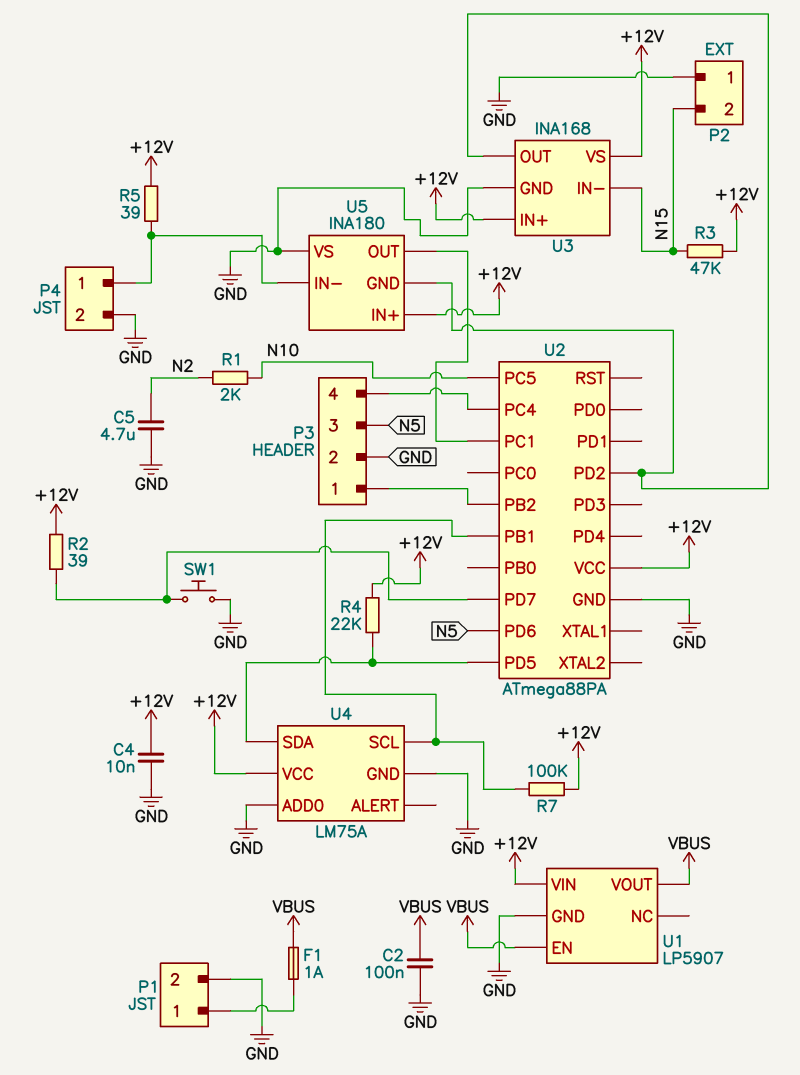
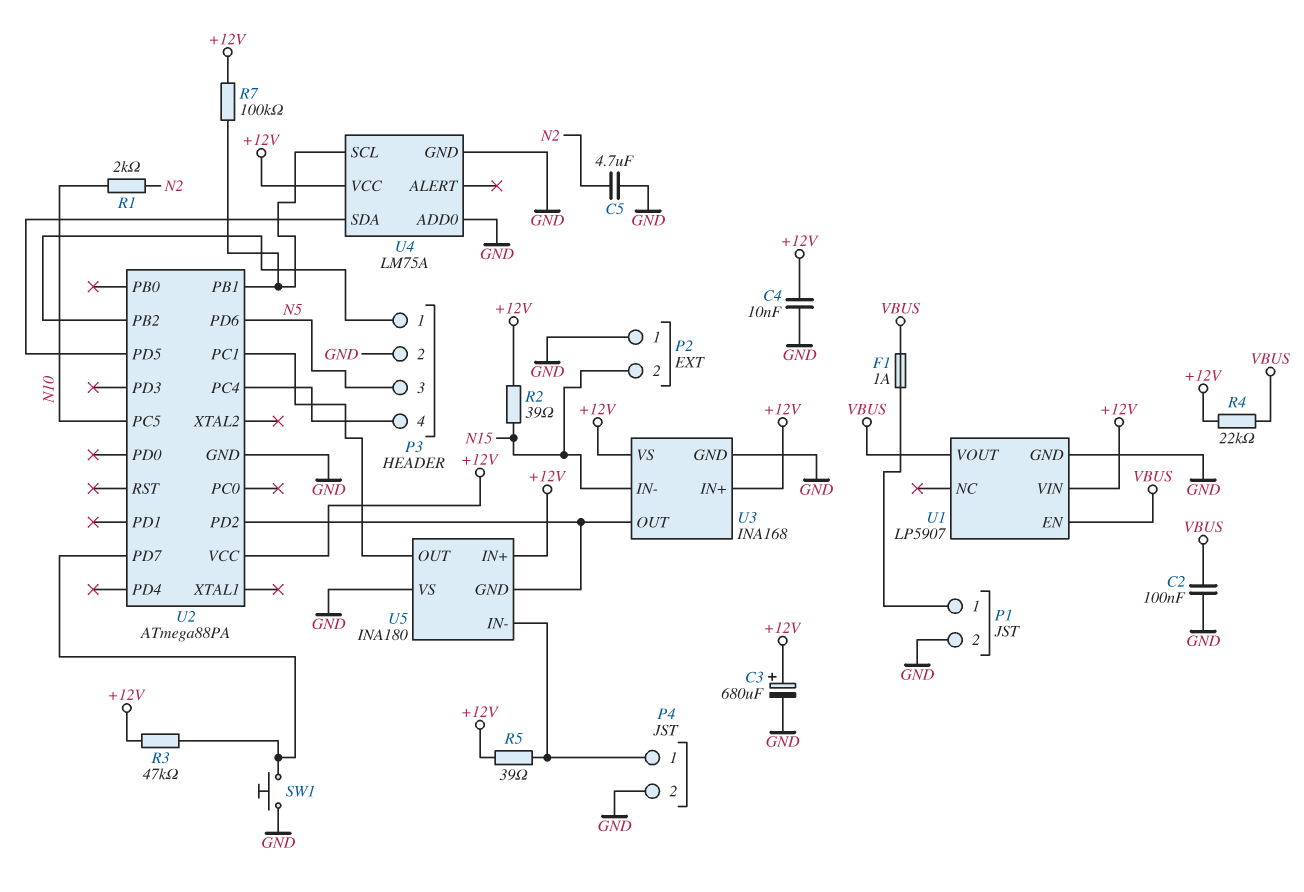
C3: none -> 680uF (plus +12V, minus GND)
R2: 39 (+12V, U2/PD7) -> 39 (+12V, N15)
R3: 47k (+12V, N15) -> 47k (+12V, U2/PD7)
R4: 22k (+12V, U2/PD5) -> 22k (+12V, VBUS)

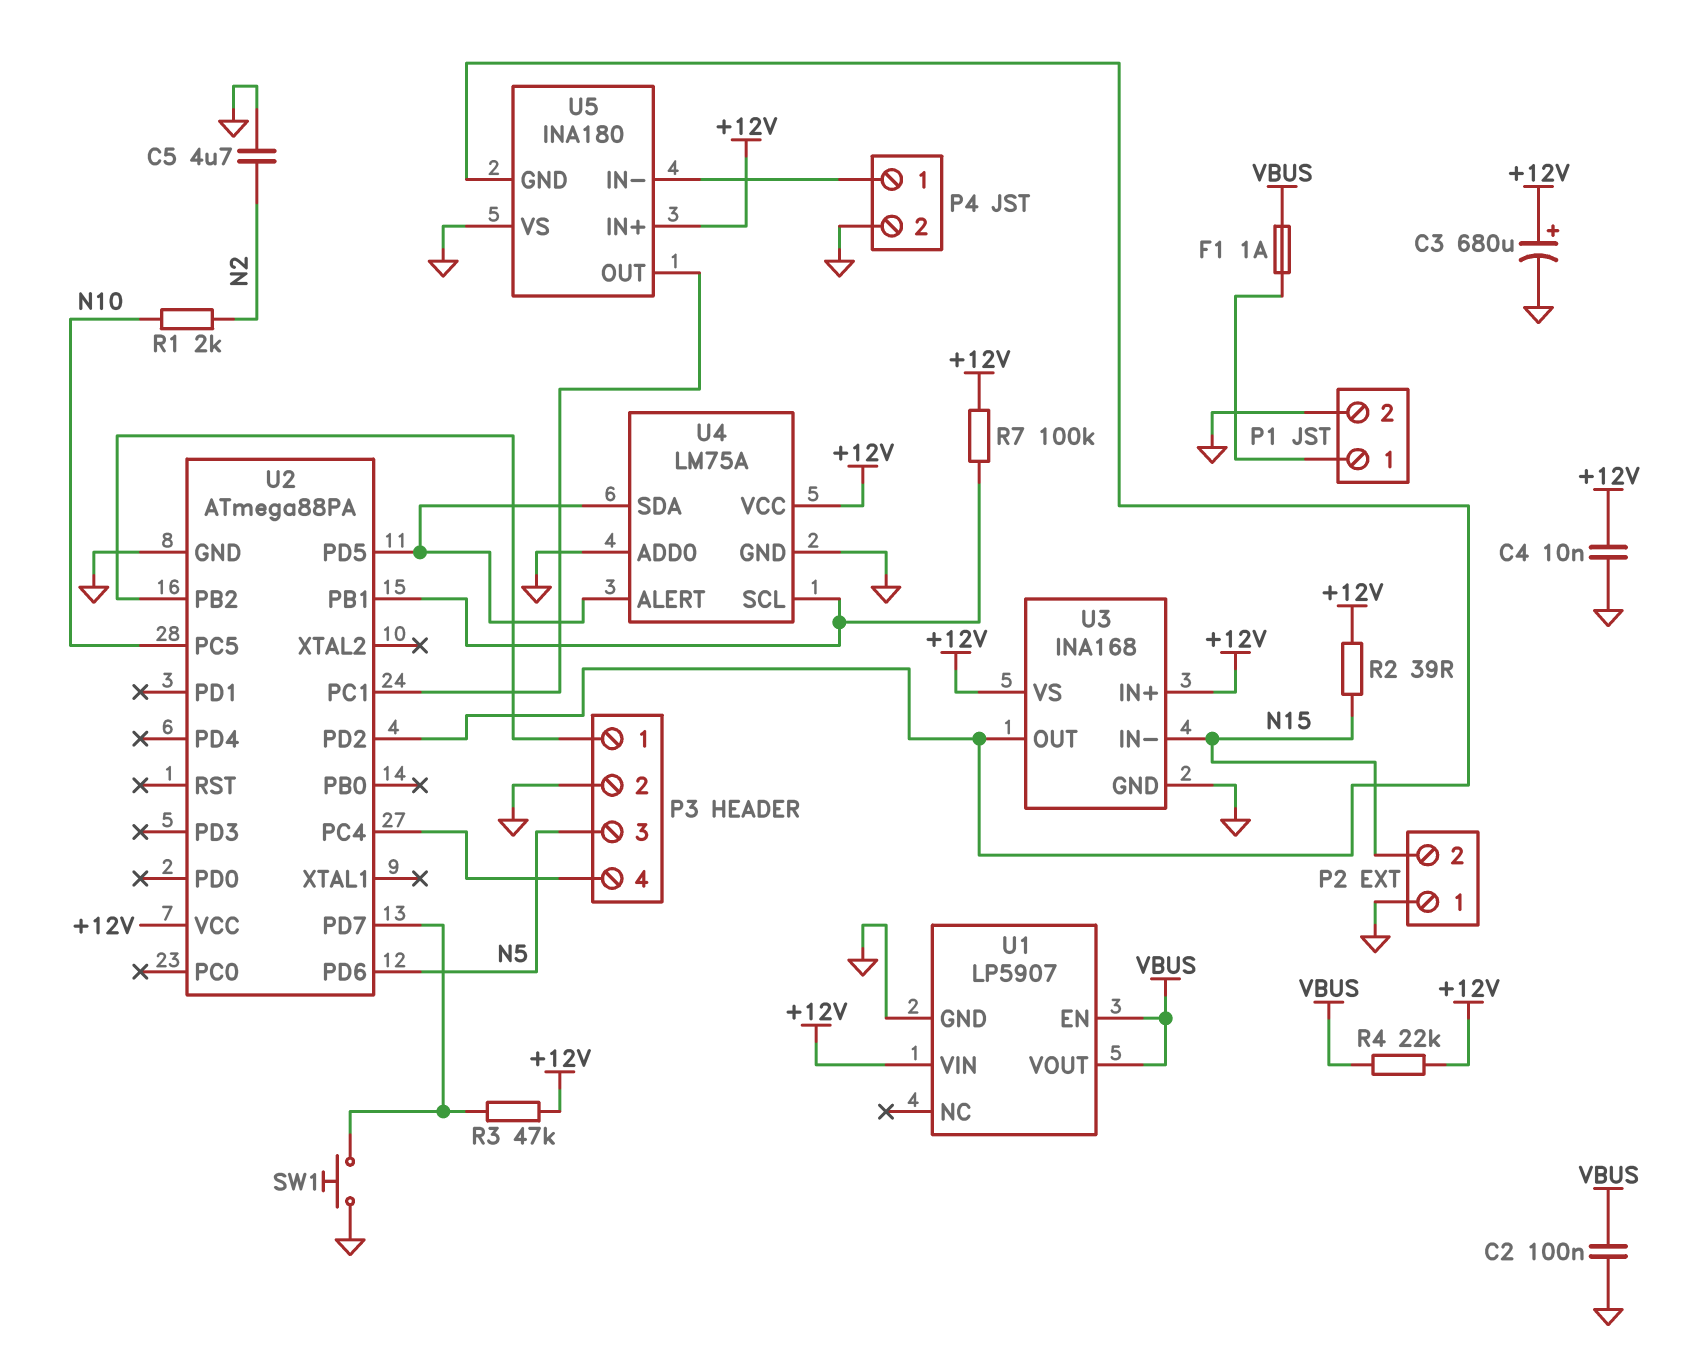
R5: 39 (+12V, P4/1) -> none
U4 pin ALERT: none -> U2/PD5

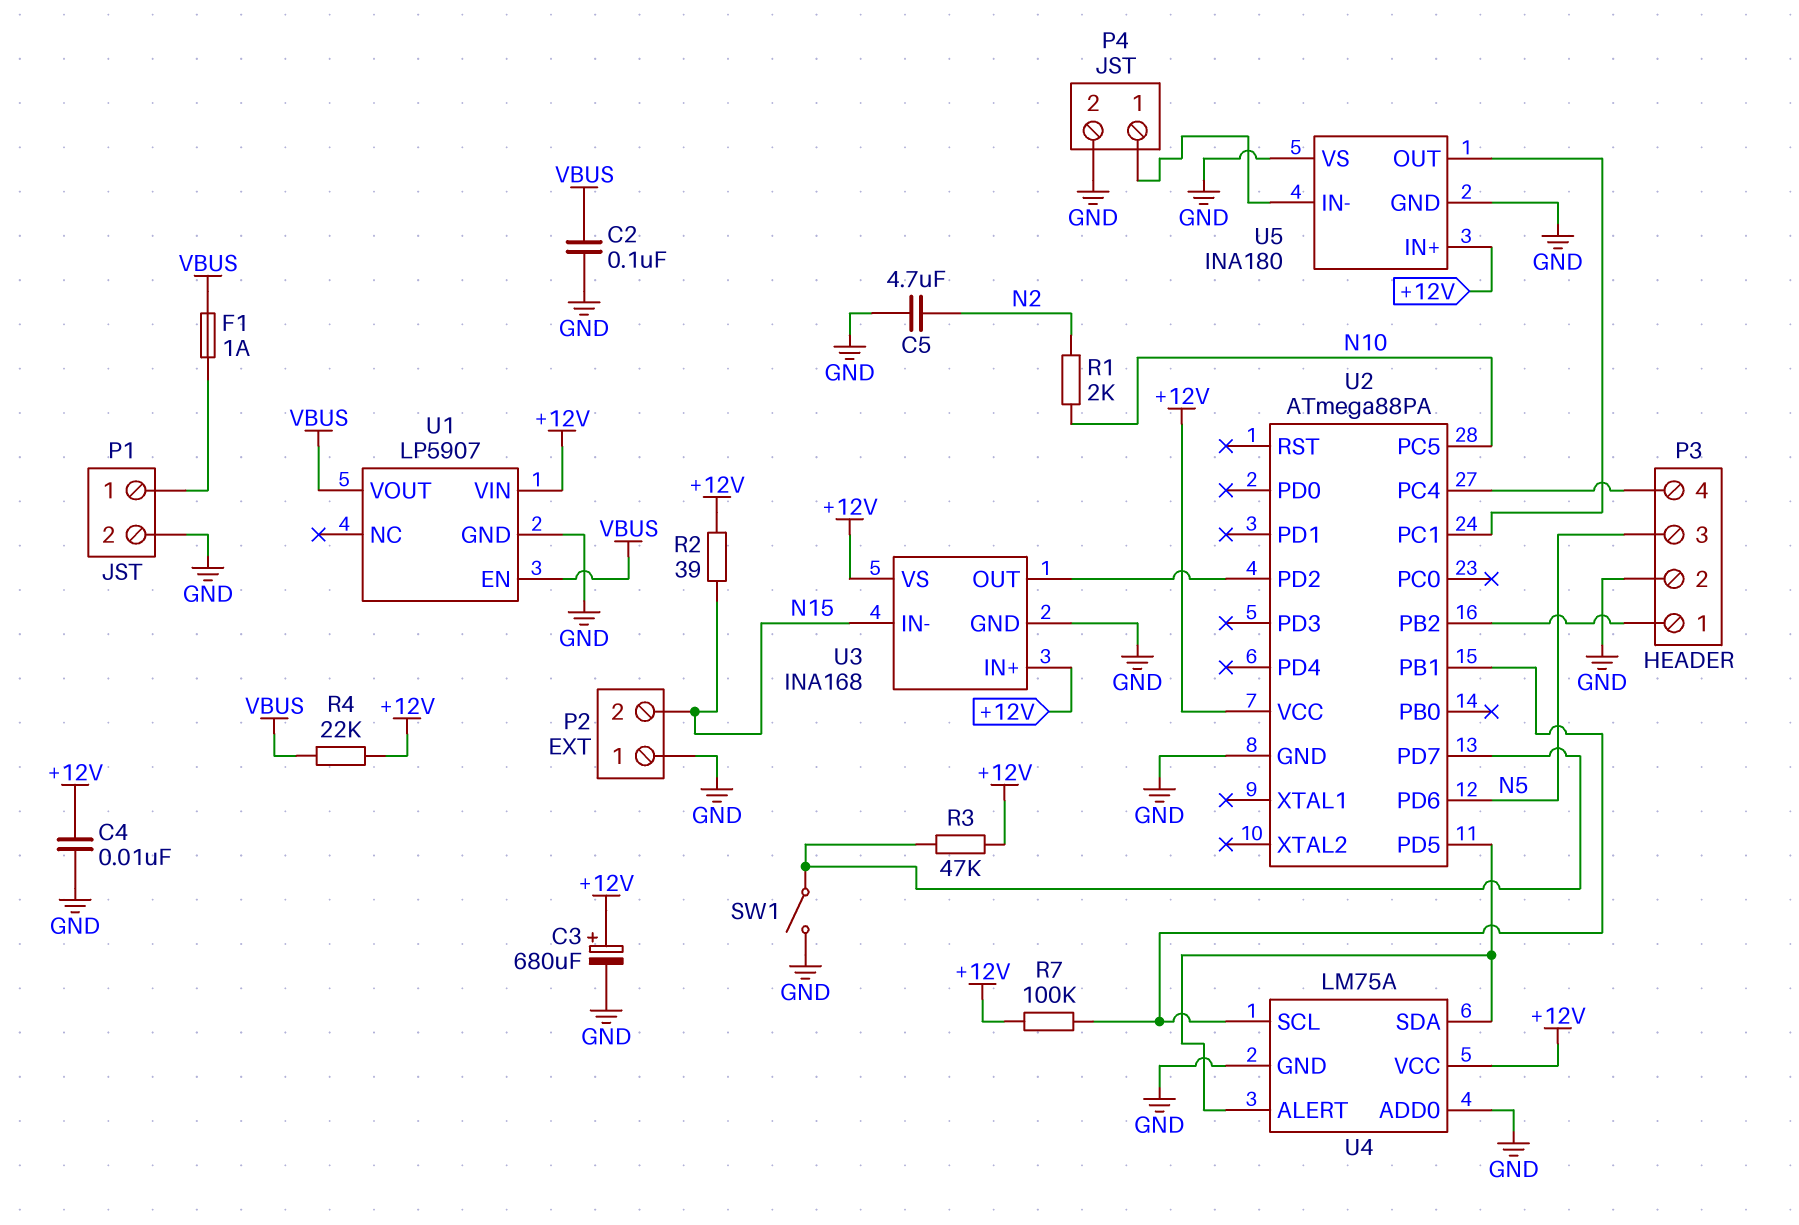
SW1: button (GND, U2/PD7) -> switch (GND, U2/PD7)
U5 pin GND: U2/PD2 -> GND

